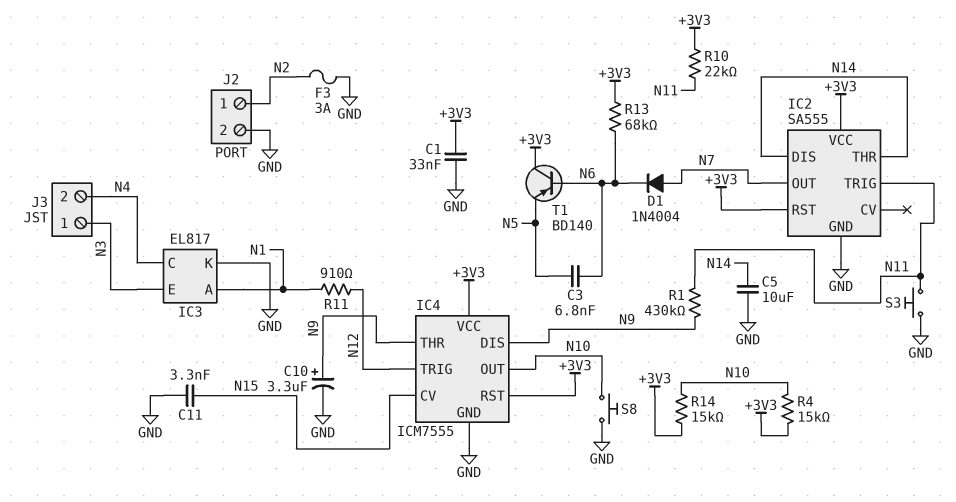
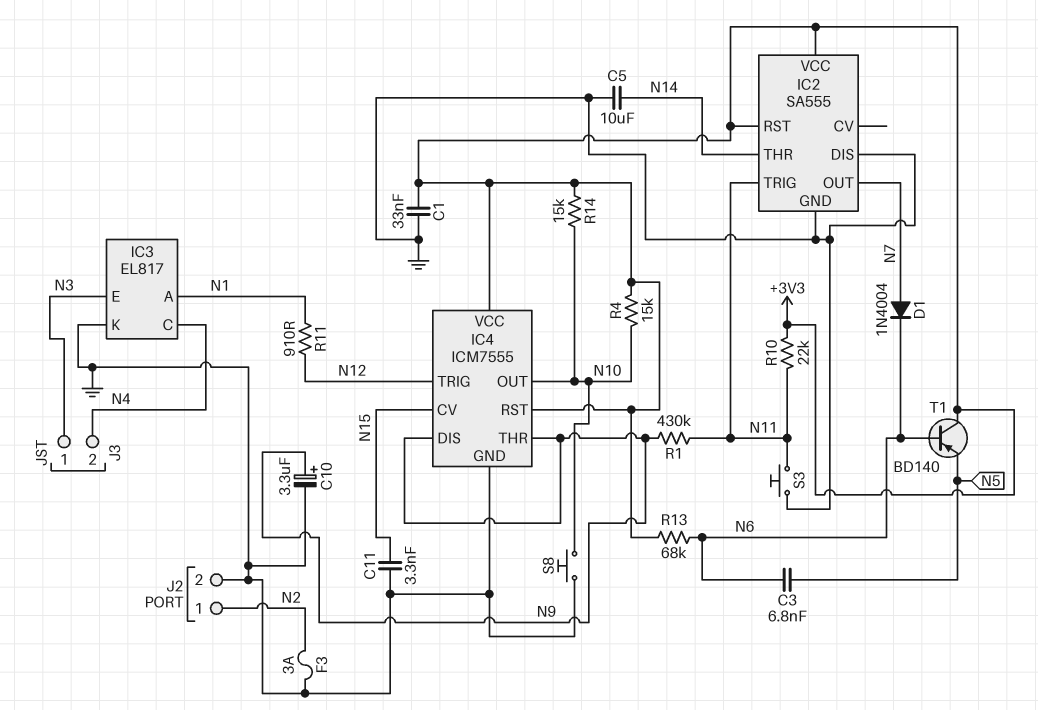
IC2 pin DIS: N14 -> GND

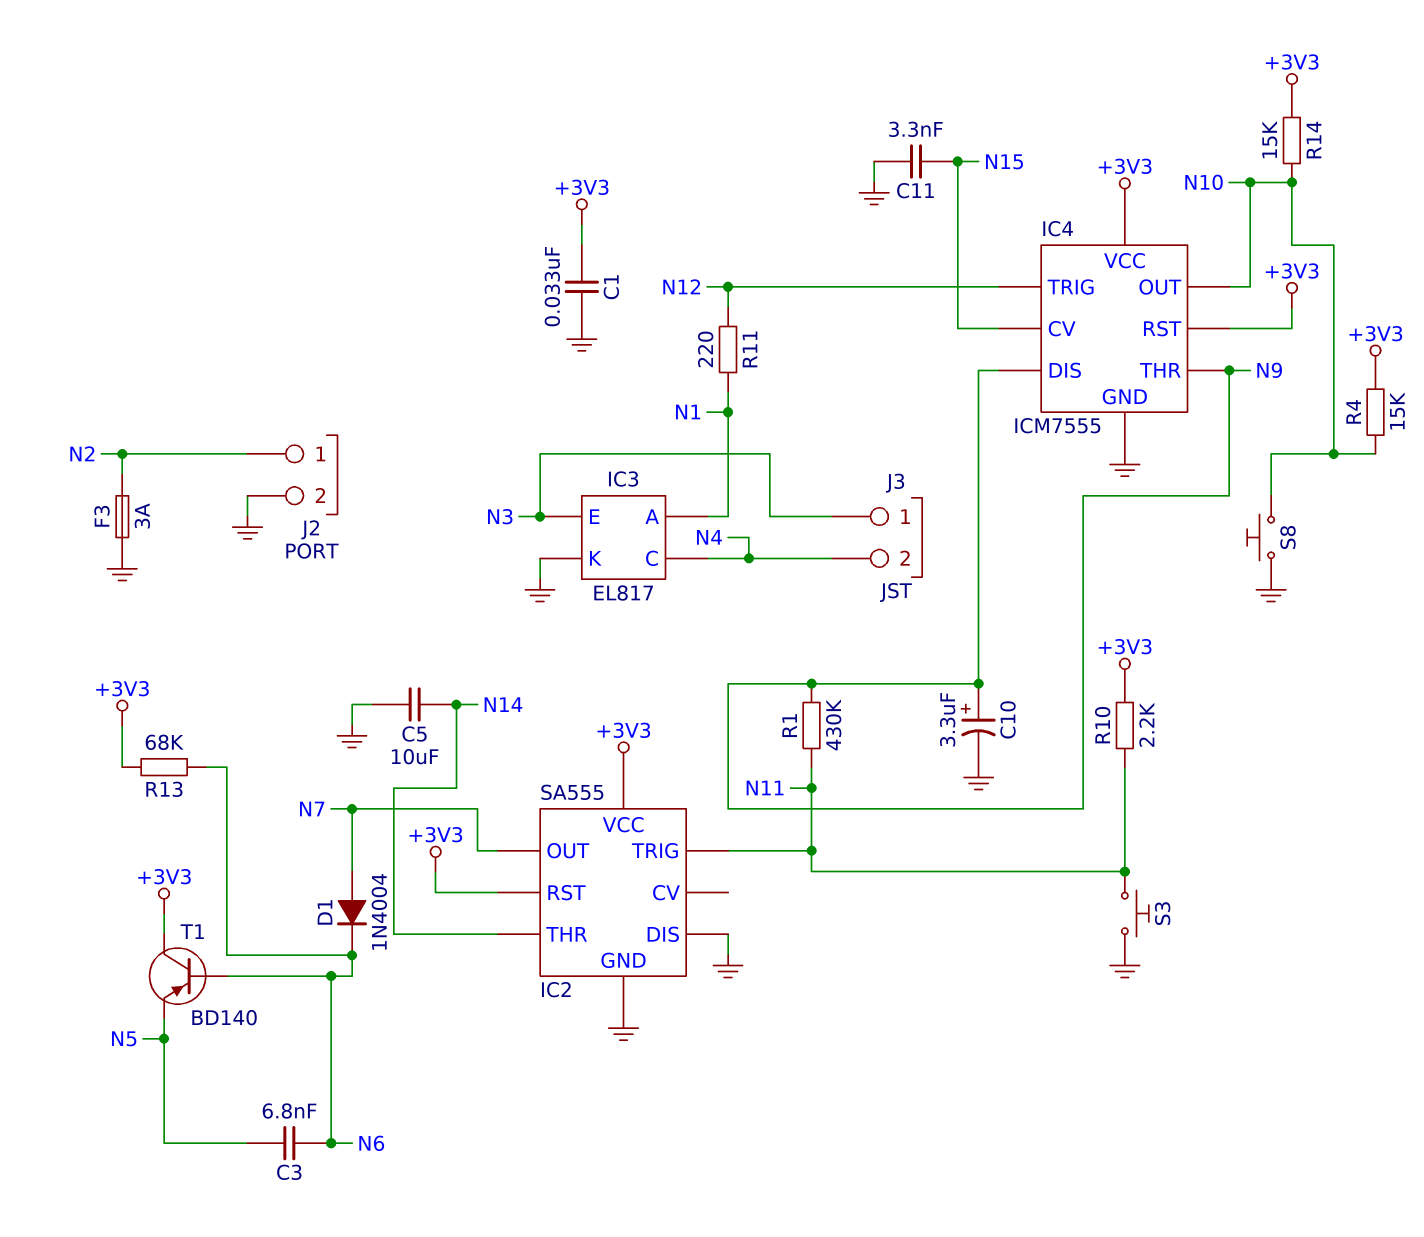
R10: 22k (+3V3, N11) -> 2.2k (+3V3, N11)
R11: 910 (N1, N12) -> 220 (N1, N12)

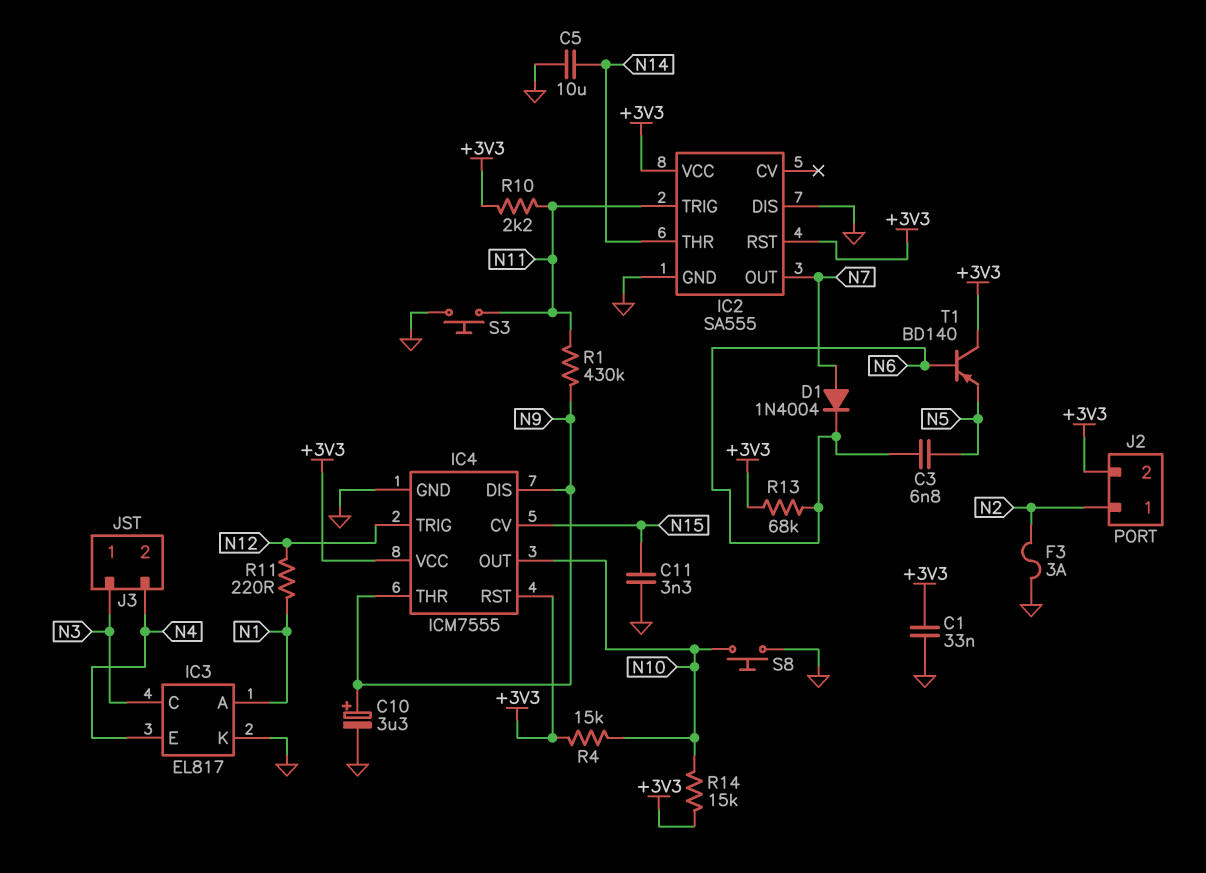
IC3 pin C: N4 -> N3
IC3 pin E: N3 -> N4
J2 pin 2: GND -> +3V3

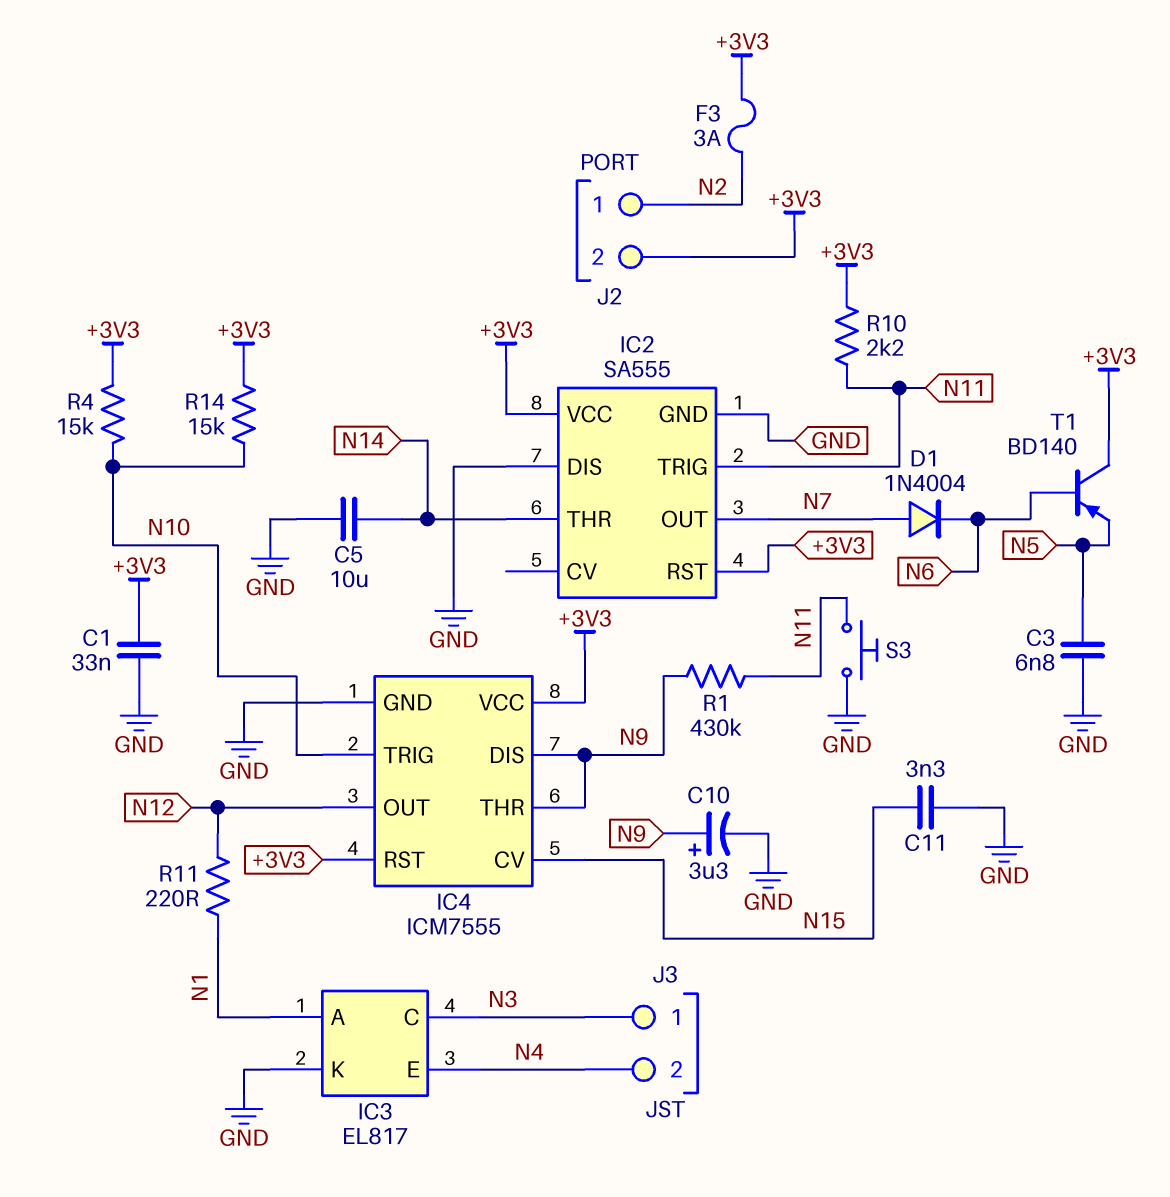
C3: 6.8nF (N5, N6) -> 6.8nF (GND, N5)
F3: 3A (GND, N2) -> 3A (+3V3, N2)
IC4 pin OUT: N10 -> N12
IC4 pin TRIG: N12 -> N10
R13: 68k (+3V3, N6) -> none
S8: button (GND, N10) -> none

